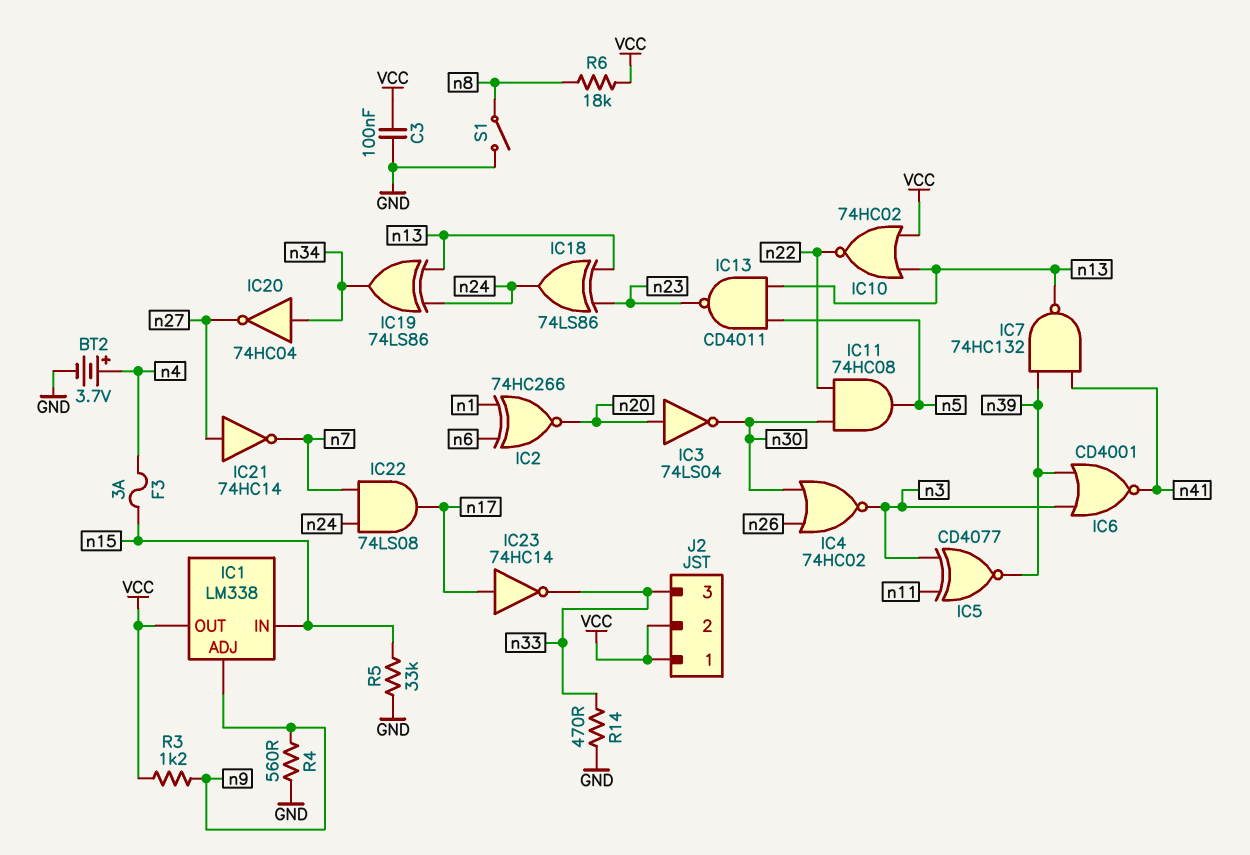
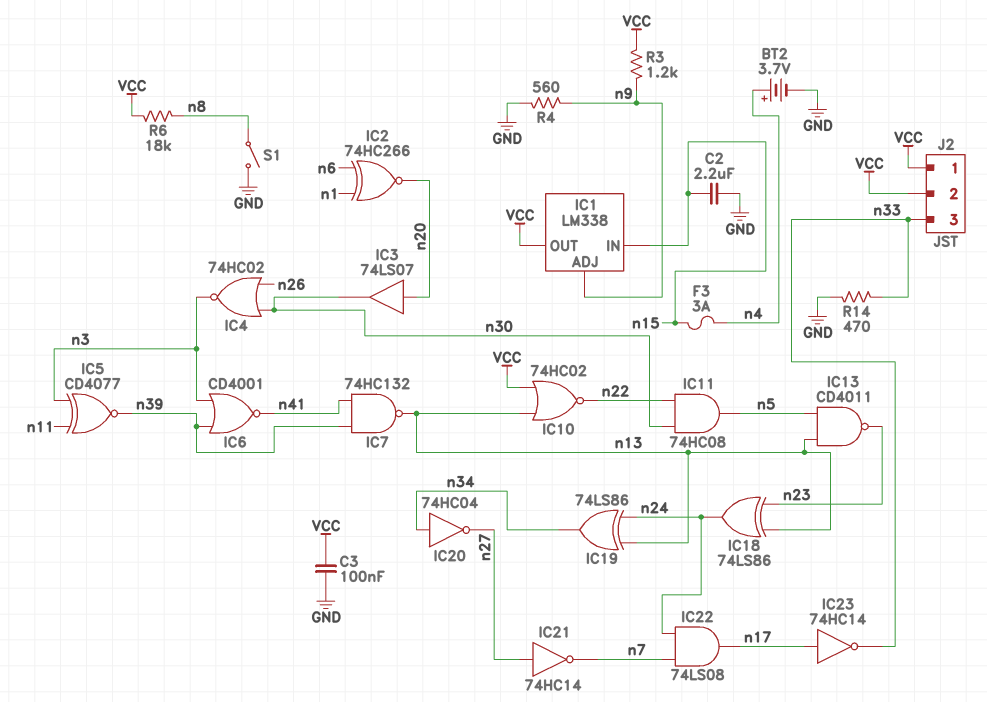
C2: none -> 2.2uF (GND, n15)
IC3: NOT 74LS04 (in n20, out n30) -> buffer 74LS07 (in n20, out n30)
R5: 33k (GND, n15) -> none

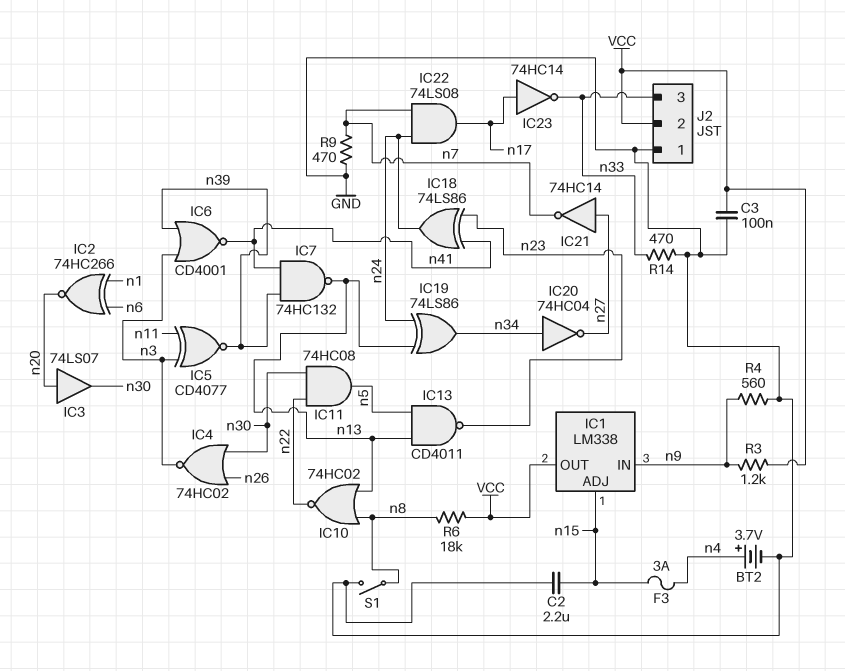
IC1 pin ADJ: n9 -> n15
IC1 pin IN: n15 -> n9
IC10: NOR 74HC02 (in VCC, in n13, out n22) -> NOR 74HC02 (in n8, in n13, out n22)
IC18: XOR 74LS86 (in n13, in n23, out n24) -> XOR 74LS86 (in n23, in n41, out n24)
J2 pin 1: VCC -> GND
R9: none -> 470 (GND, n7)

